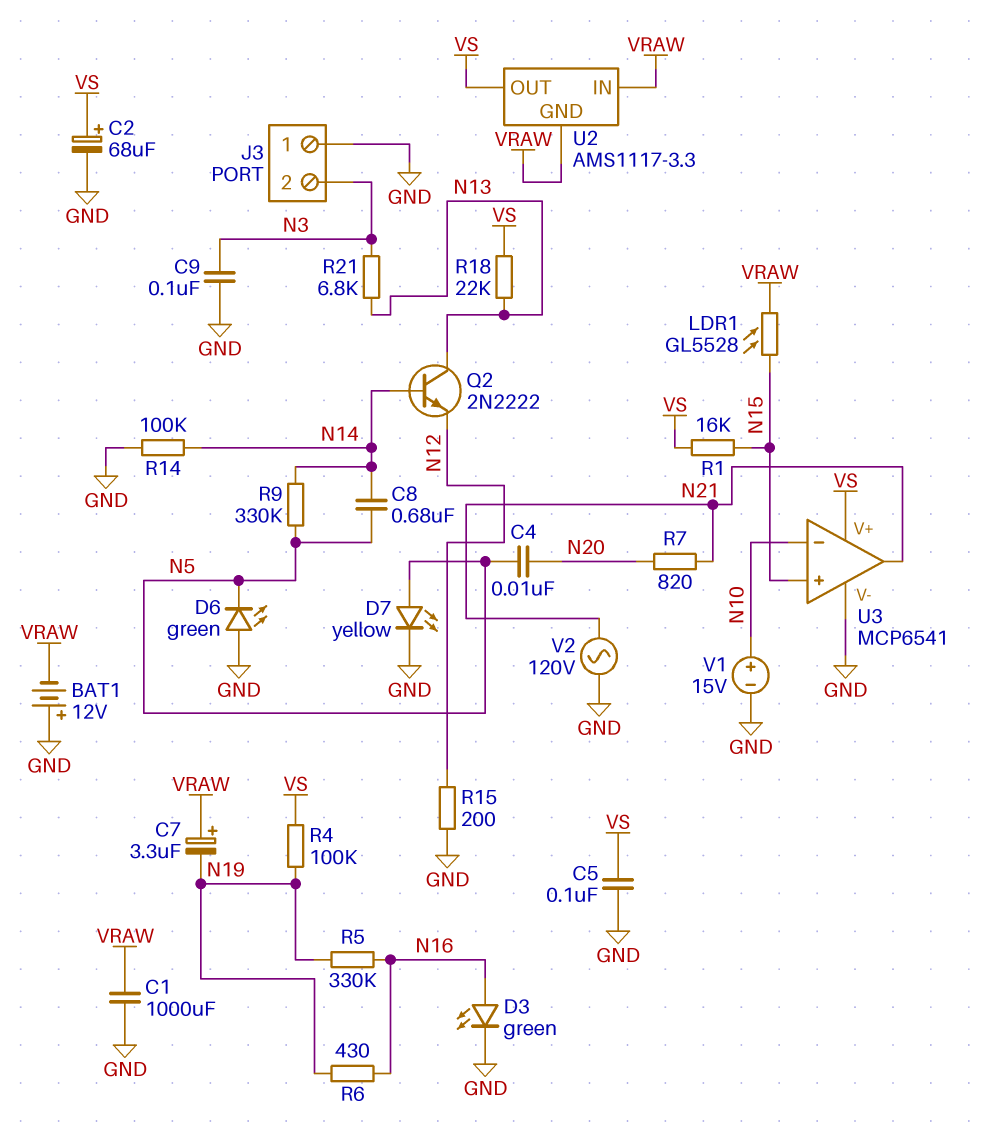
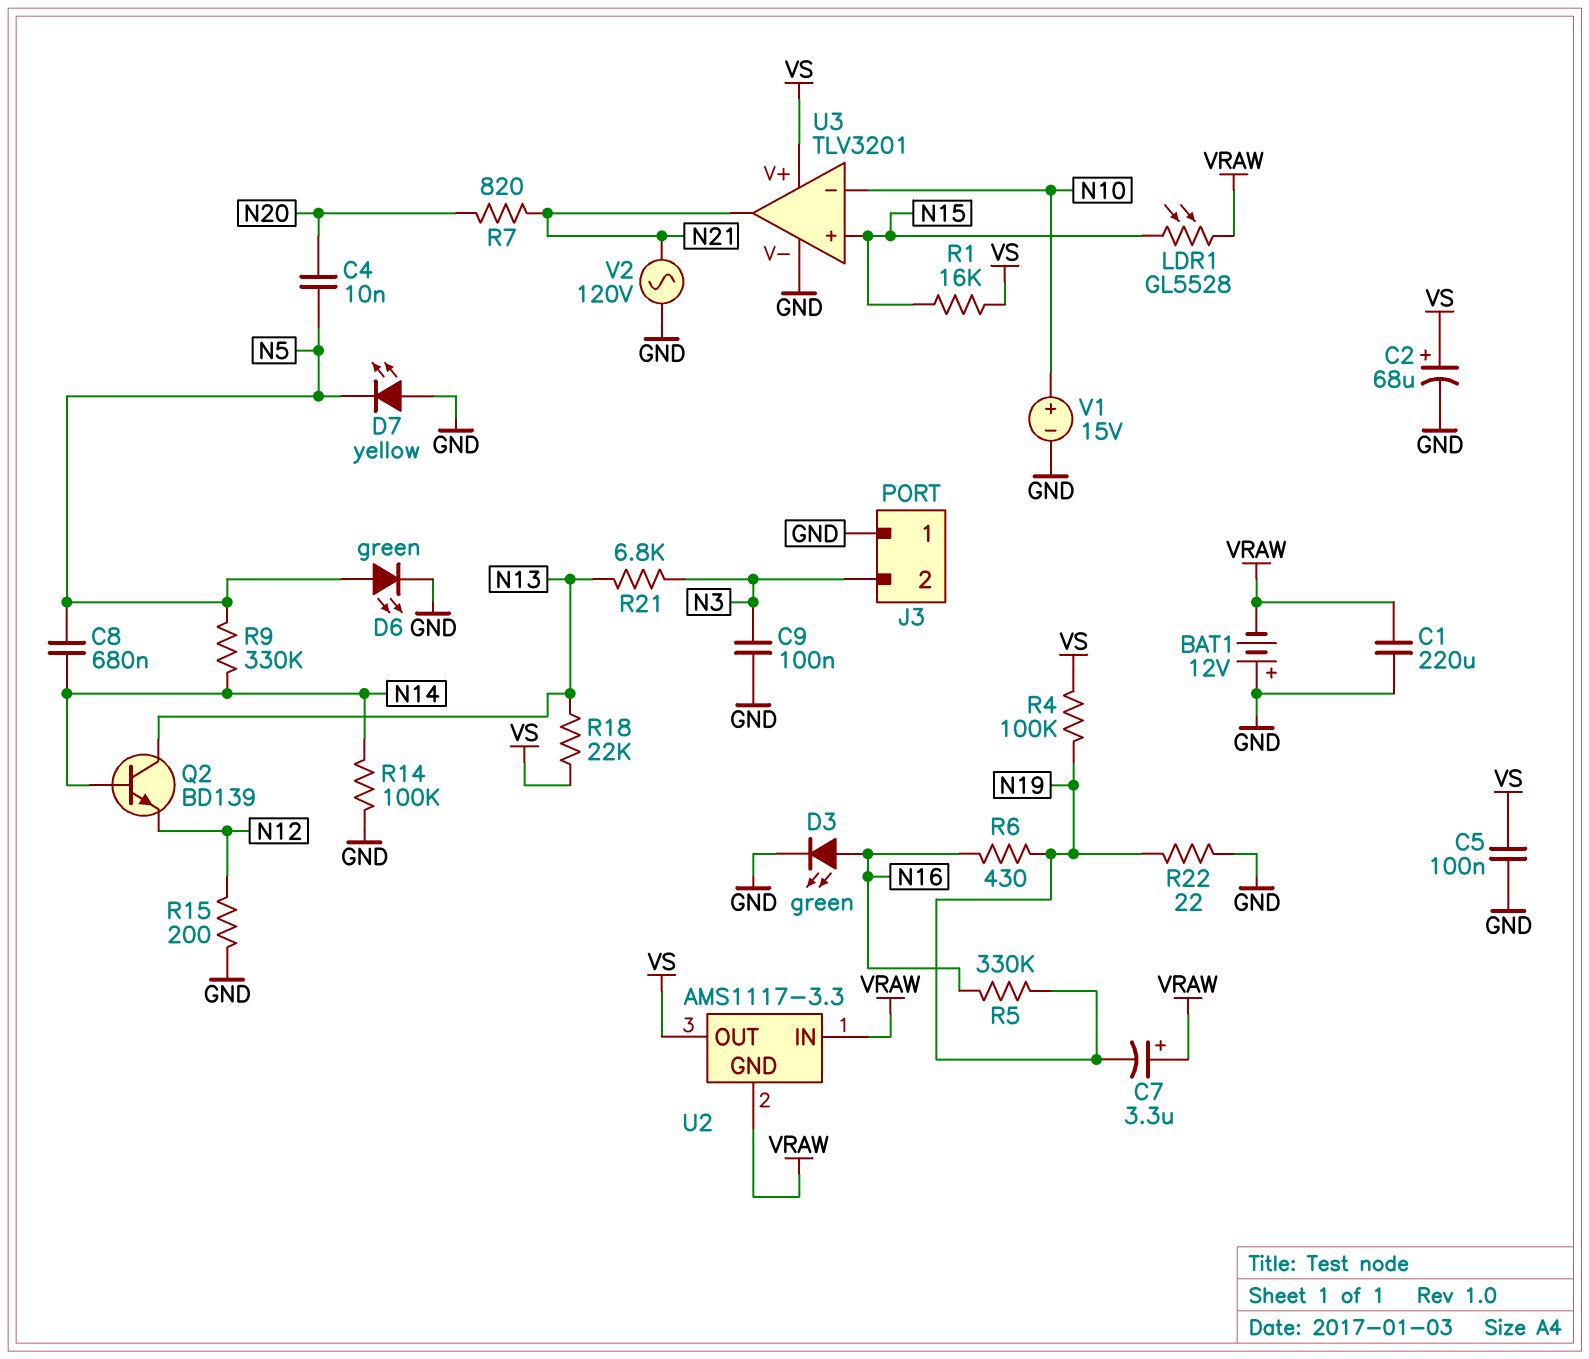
C1: 1000uF (GND, VRAW) -> 220uF (GND, VRAW)
D6: LED green (A GND, K N5) -> LED green (A N5, K GND)
D7: LED yellow (A N5, K GND) -> LED yellow (A GND, K N5)
Q2: NPN 2N2222 (B N14, C N13, E N12) -> NPN BD139 (B N14, C N13, E N12)
R22: none -> 22 (GND, N19)
U3: MCP6541 -> TLV3201

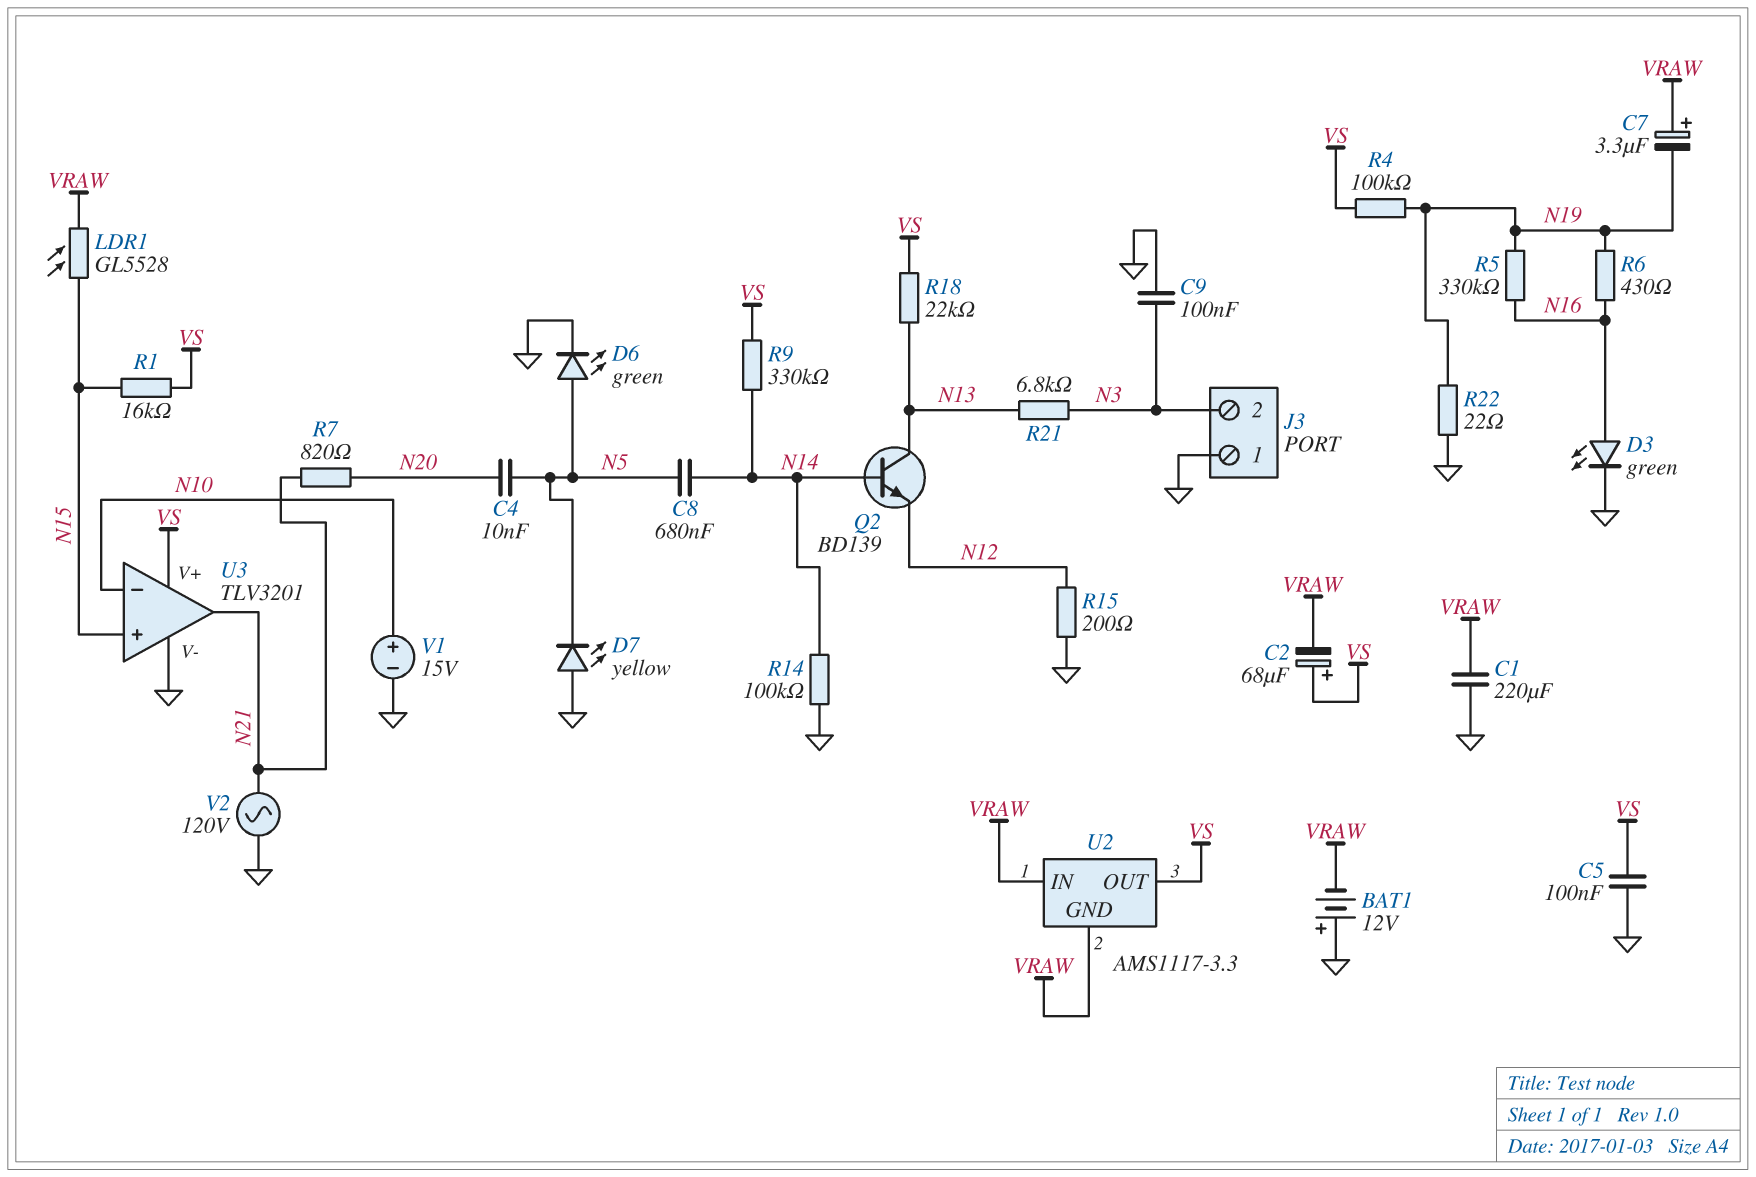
C2: 68uF (plus VS, minus GND) -> 68uF (plus VS, minus VRAW)
R9: 330k (N5, N14) -> 330k (N14, VS)

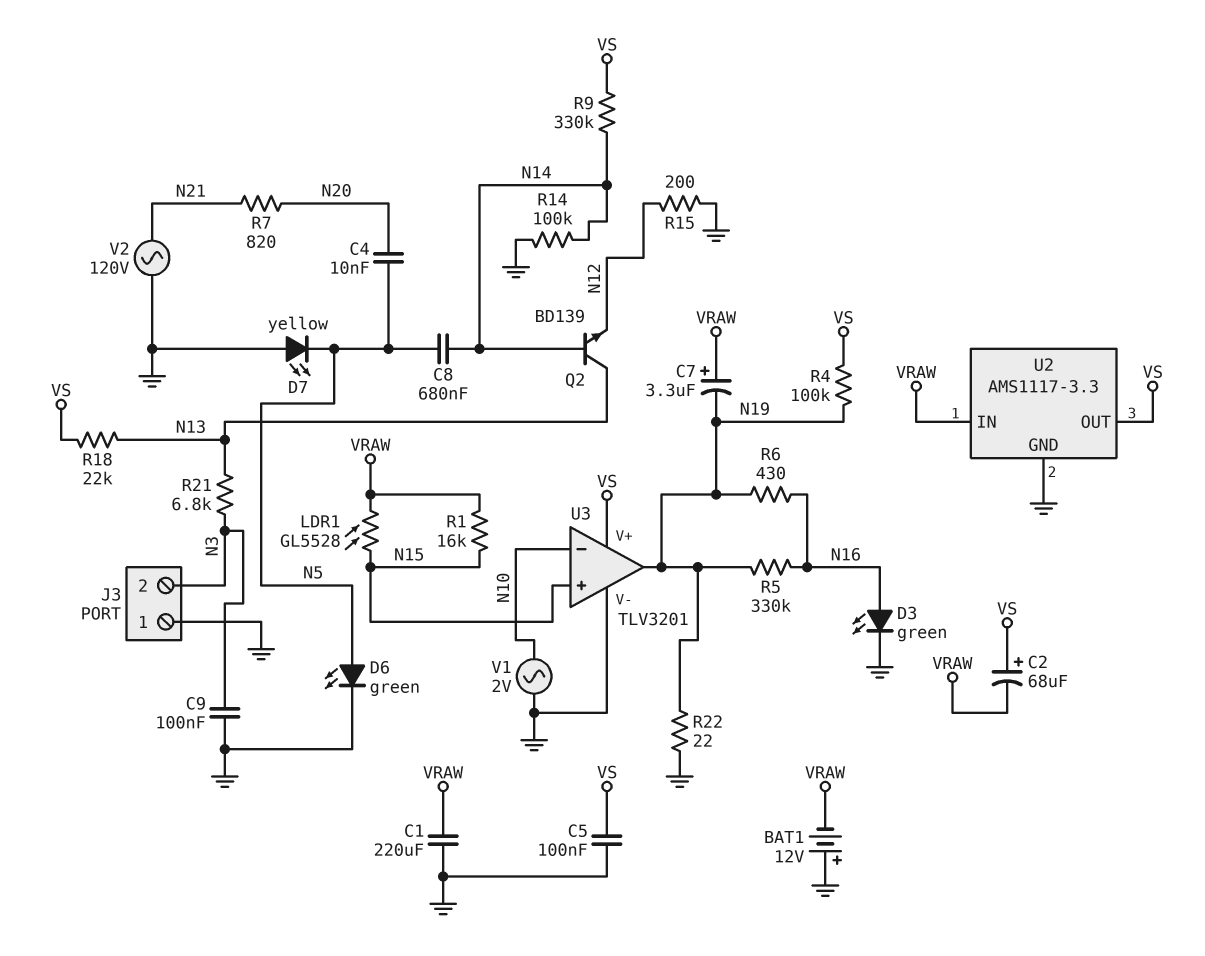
R1: 16k (N15, VS) -> 16k (N15, VRAW)
U2 pin GND: VRAW -> GND
U3 pin out: N21 -> N19
V1: 15V (plus N10, minus GND) -> AC 2V (GND, N10)

